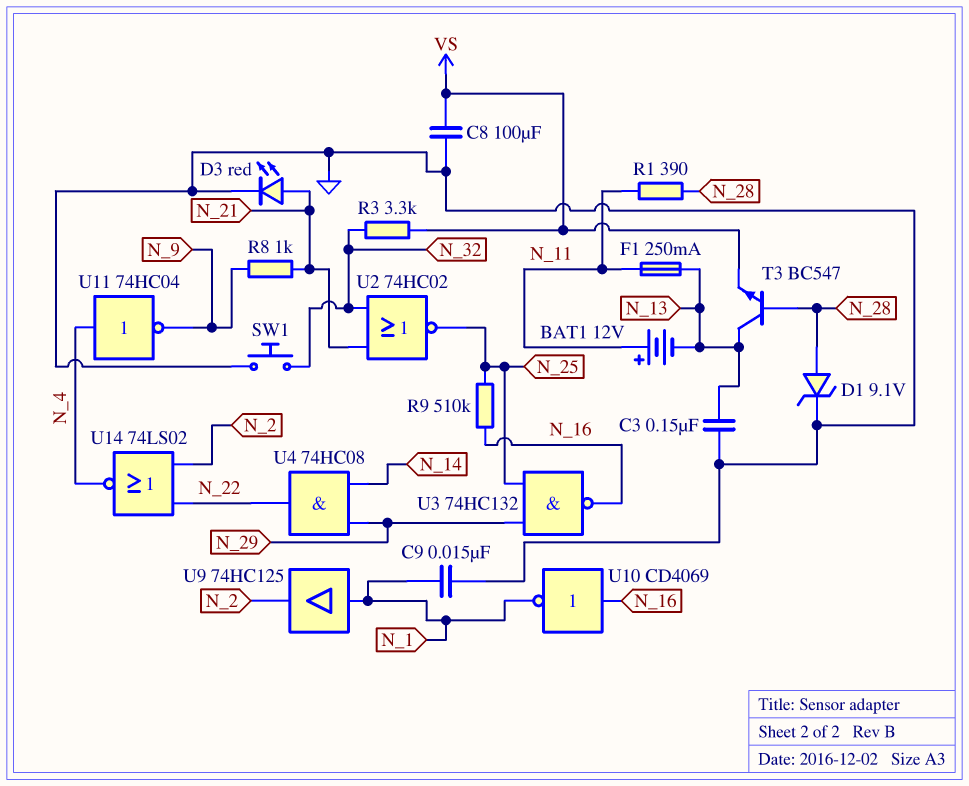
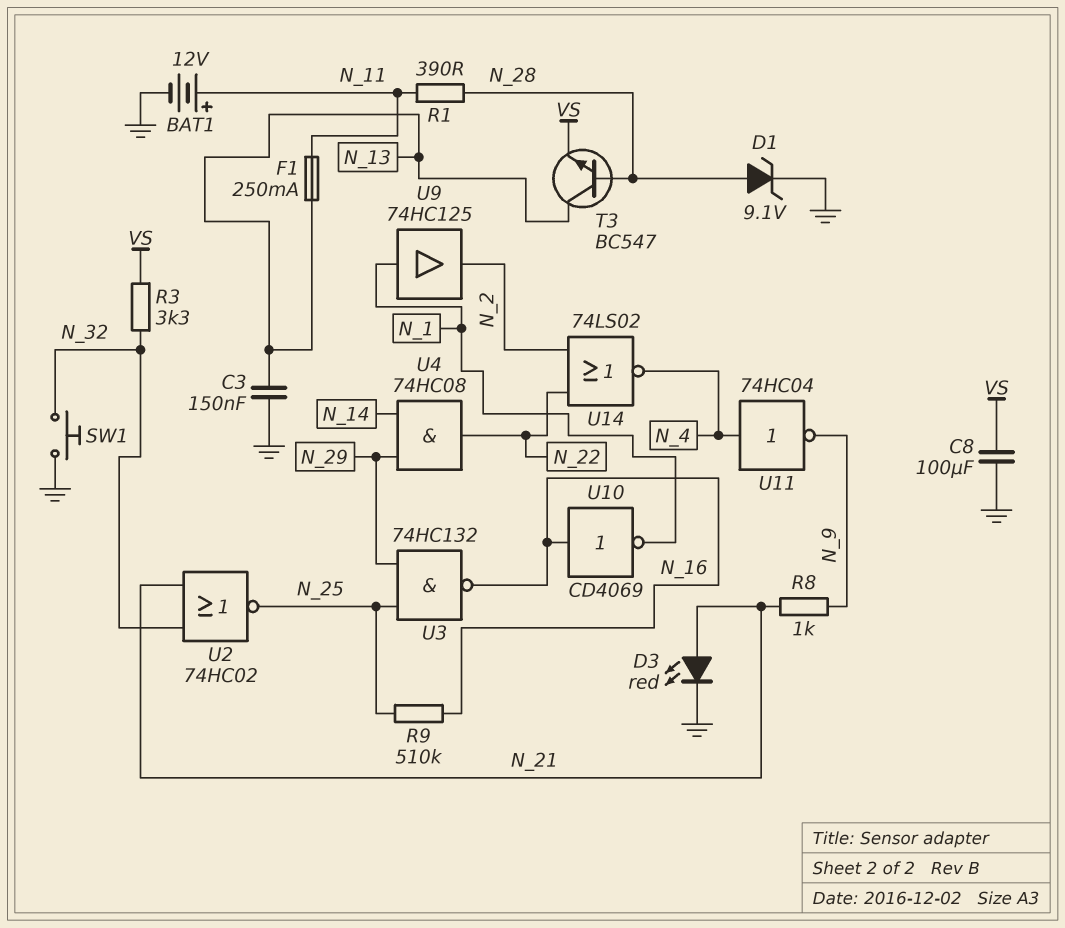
BAT1: 12V (plus N_11, minus N_13) -> 12V (plus N_11, minus GND)
C9: 15nF (GND, N_1) -> none

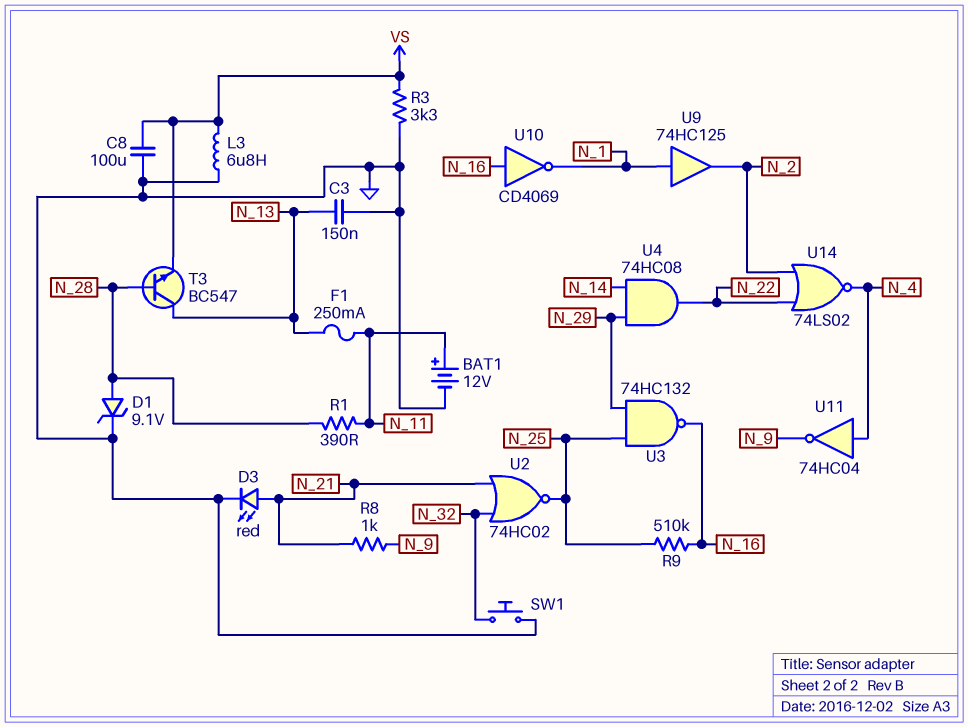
L3: none -> 6.8uH (GND, VS)
R3: 3.3k (N_32, VS) -> 3.3k (GND, VS)

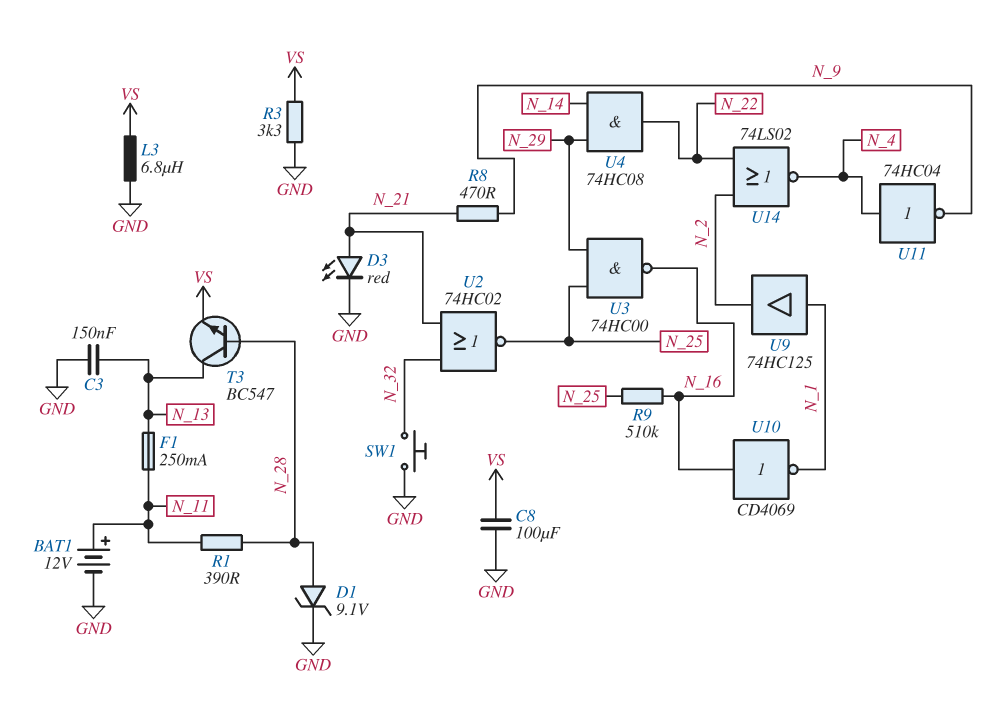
R8: 1k (N_9, N_21) -> 470 (N_9, N_21)
U3: NAND 74HC132 (in N_25, in N_29, out N_16) -> NAND 74HC00 (in N_25, in N_29, out N_16)

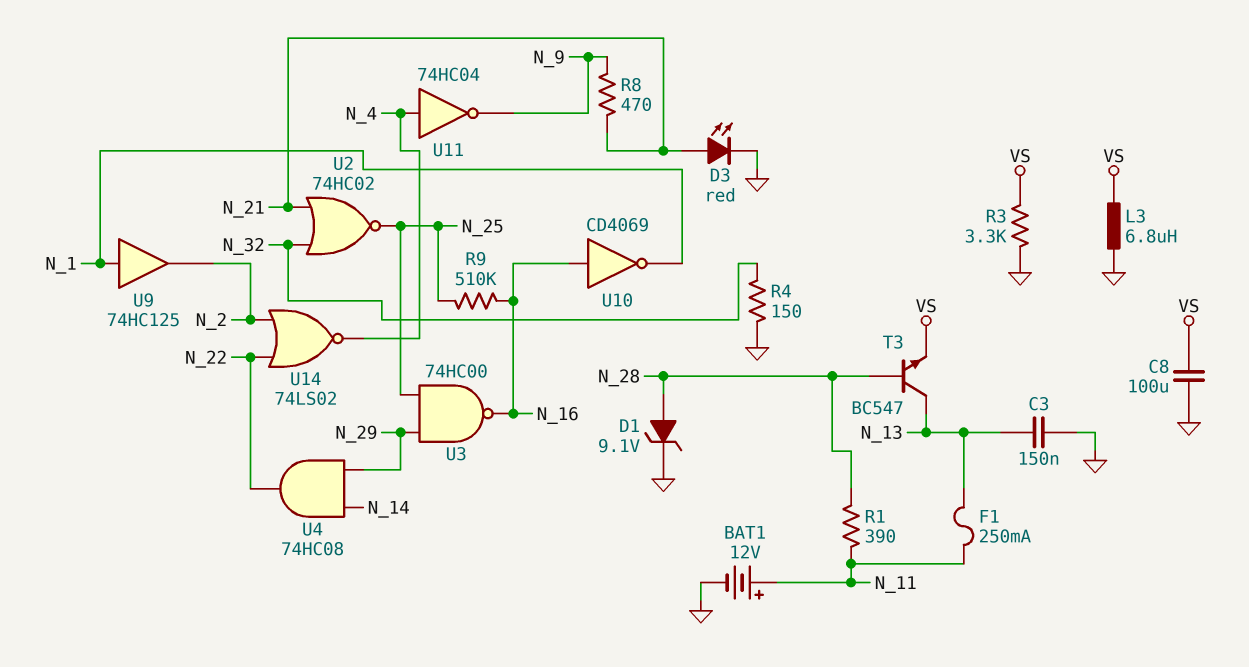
R4: none -> 150 (GND, N_32)
SW1: button (GND, N_32) -> none

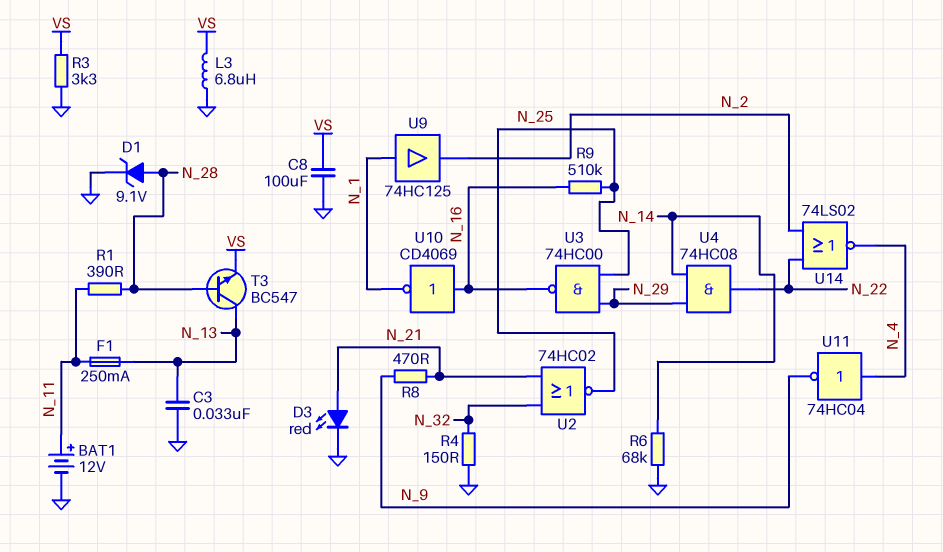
C3: 150nF (GND, N_13) -> 33nF (GND, N_13)
R6: none -> 68k (GND, N_14)

